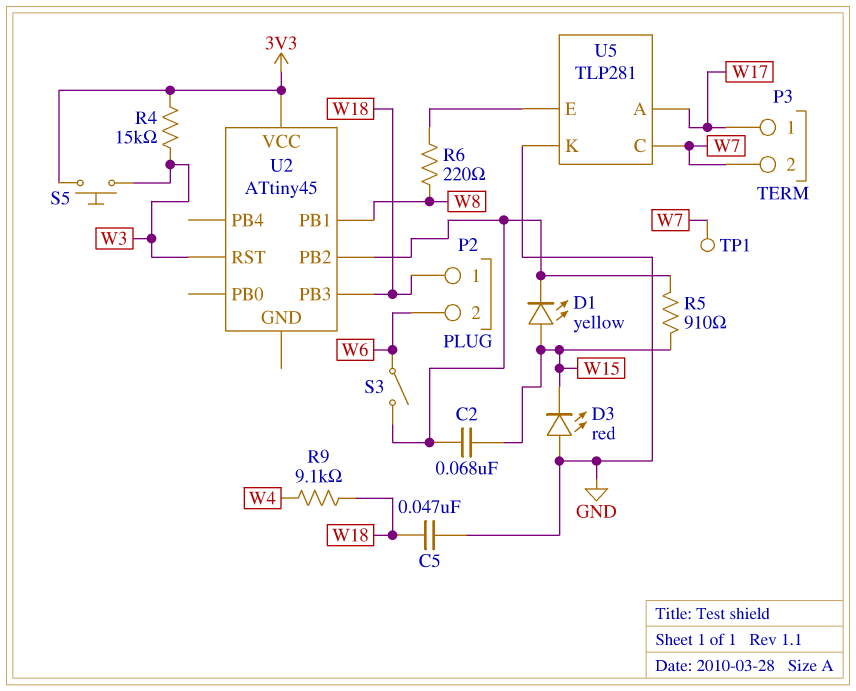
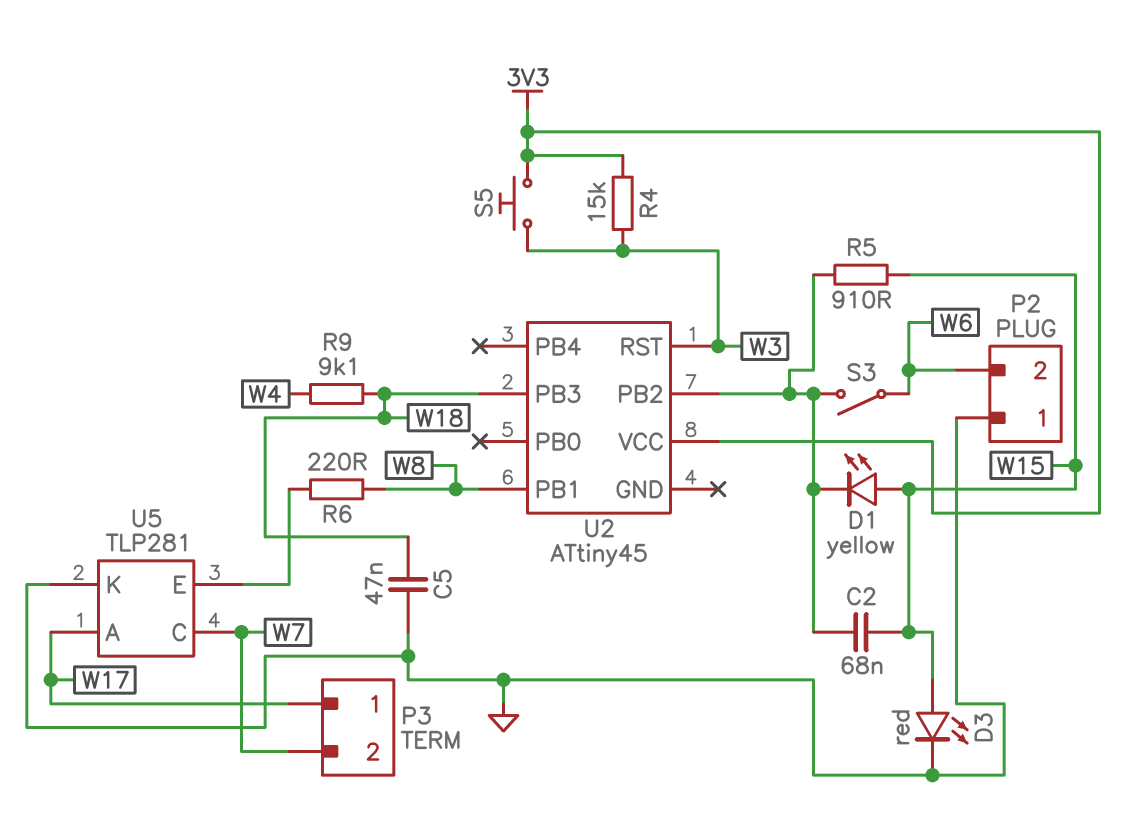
D3: LED red (A GND, K W15) -> LED red (A W15, K GND)
P2 pin 1: W18 -> GND
TP1: test point (W7) -> none

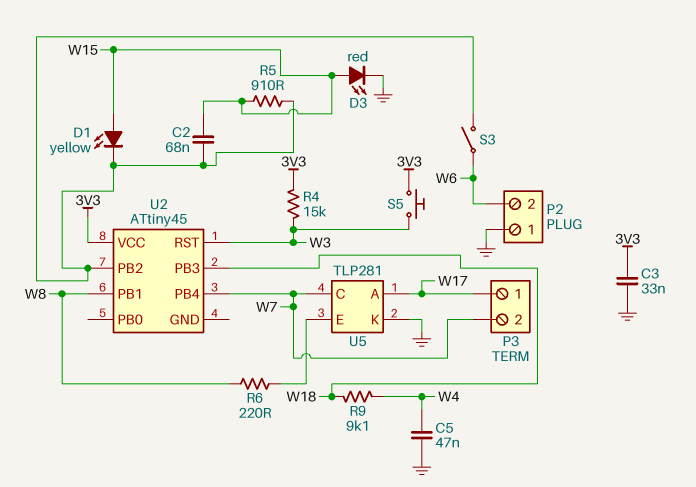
C3: none -> 33nF (3V3, GND)
C5: 47nF (GND, W18) -> 47nF (GND, W4)
U2 pin PB4: none -> W7

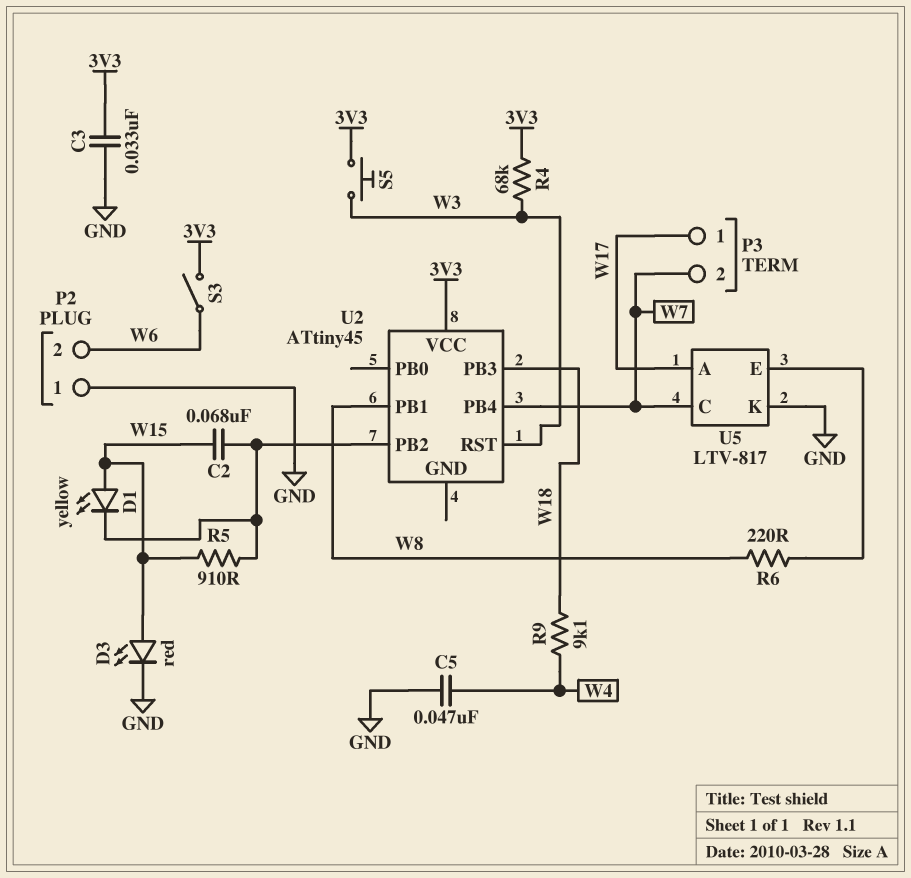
R4: 15k (3V3, W3) -> 68k (3V3, W3)
S3: switch (U2/PB2, W6) -> switch (3V3, W6)
U5: TLP281 -> LTV-817

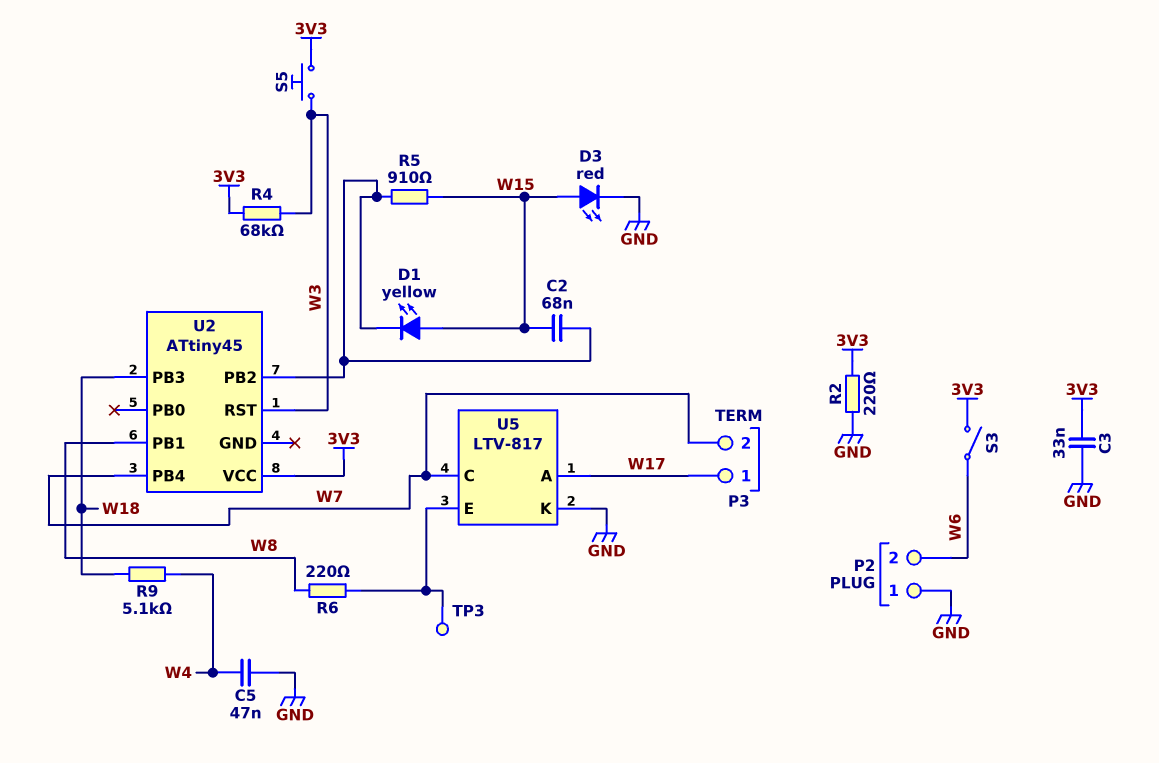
R2: none -> 220 (3V3, GND)
R9: 9.1k (W4, W18) -> 5.1k (W4, W18)
TP3: none -> test point (U5/E)

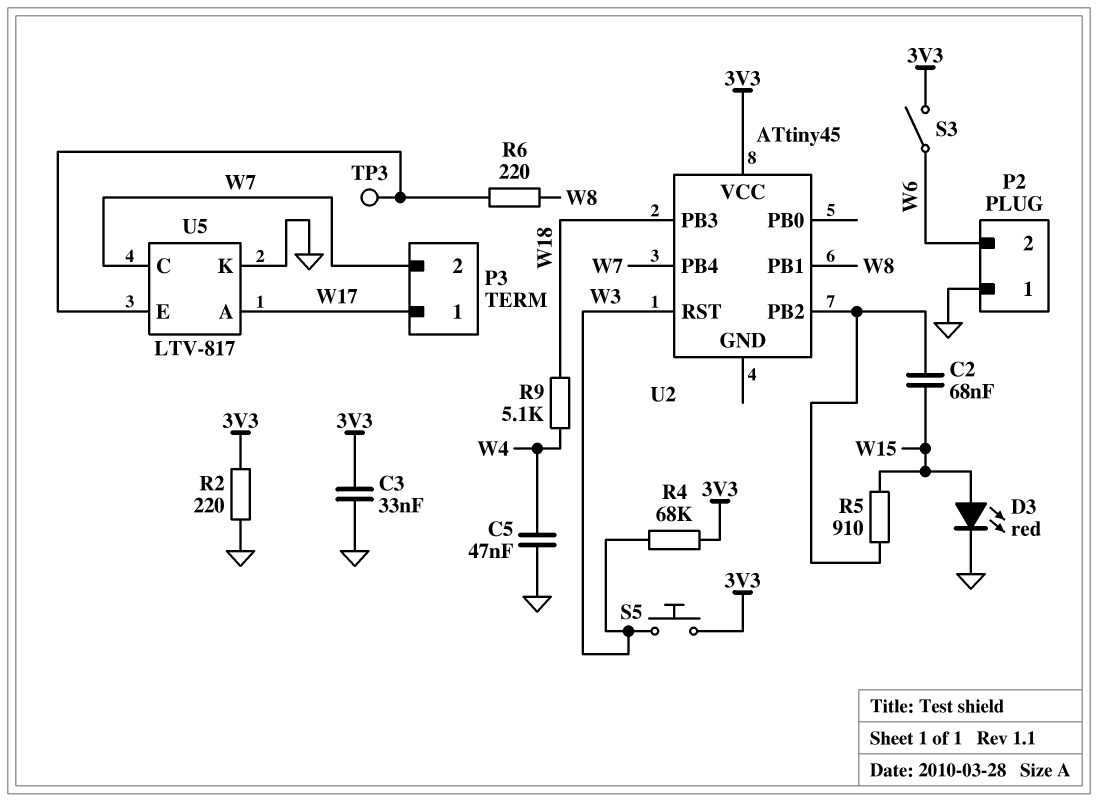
D1: LED yellow (A W15, K U2/PB2) -> none

